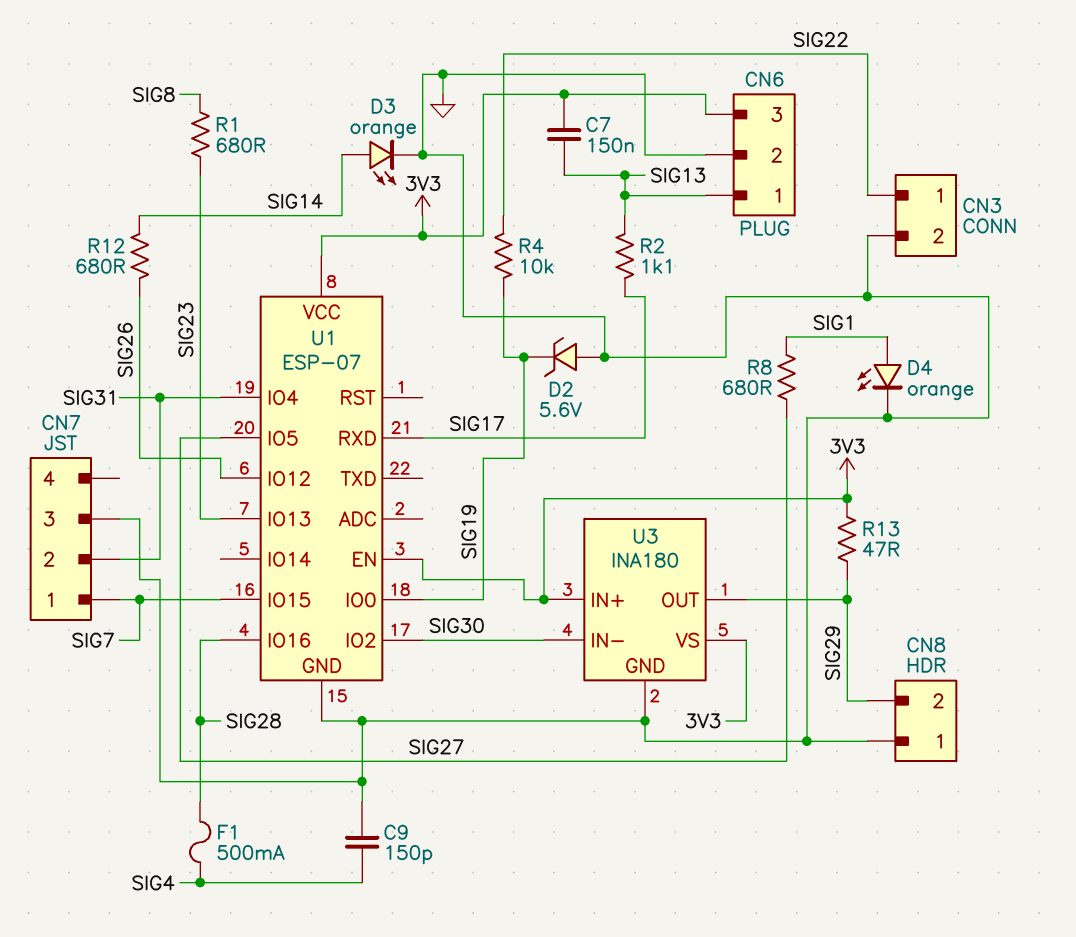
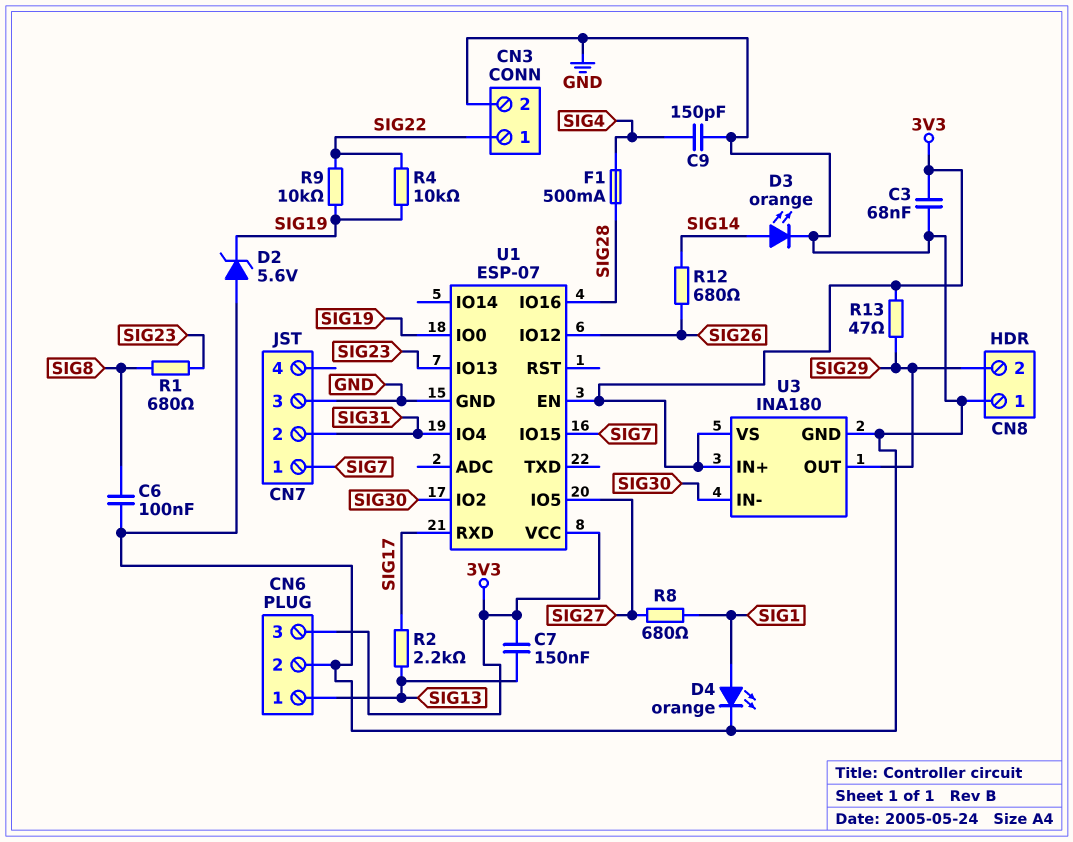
C3: none -> 68nF (3V3, GND)
C6: none -> 100nF (GND, SIG8)
R2: 1.1k (SIG13, SIG17) -> 2.2k (SIG13, SIG17)
R9: none -> 10k (SIG19, SIG22)

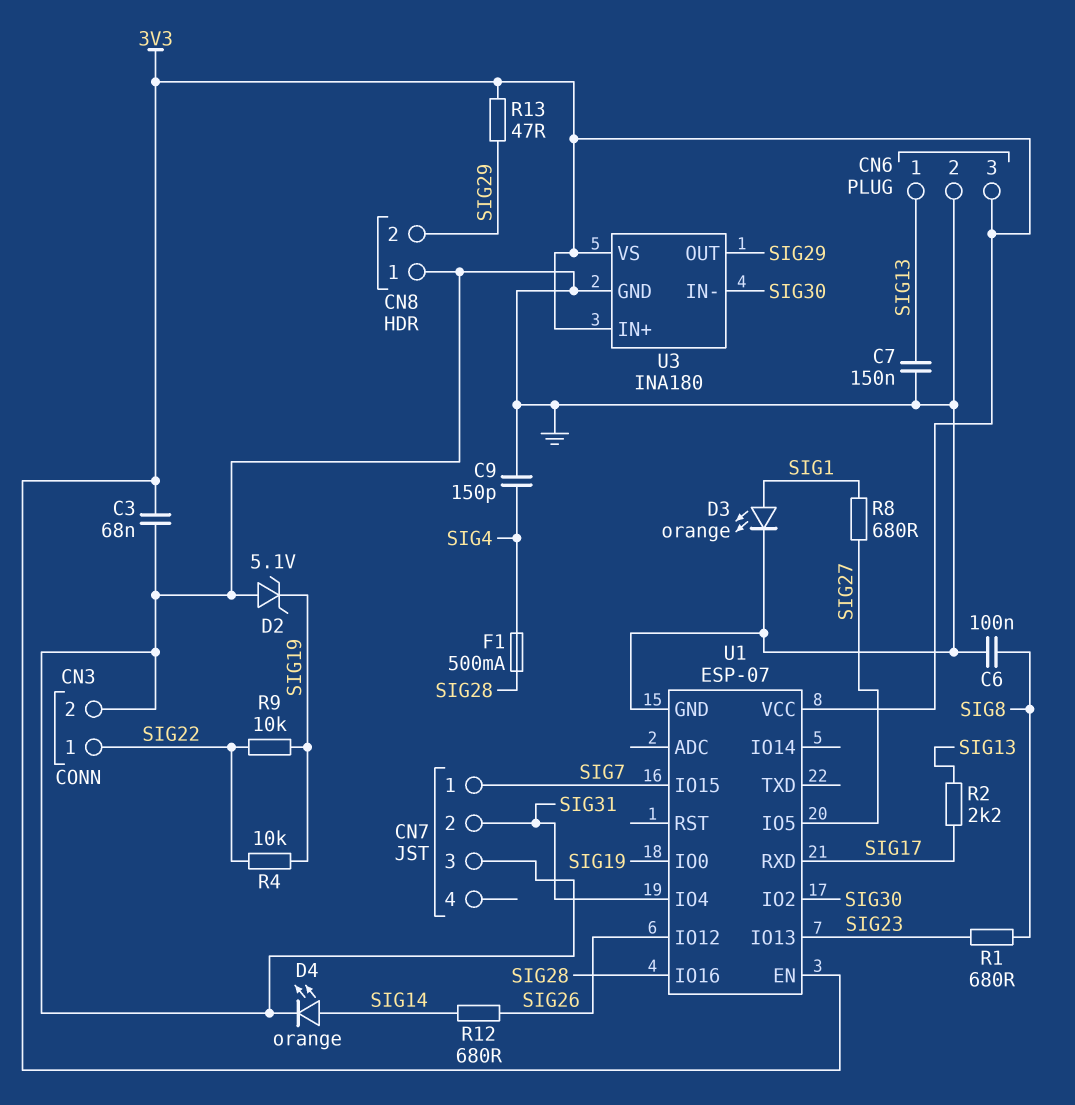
C7: 150nF (3V3, SIG13) -> 150nF (GND, SIG13)
D2: zener 5.6V (A GND, K SIG19) -> zener 5.1V (A GND, K SIG19)
D3: LED orange (A SIG14, K GND) -> LED orange (A SIG1, K GND)
D4: LED orange (A SIG1, K GND) -> LED orange (A SIG14, K GND)

